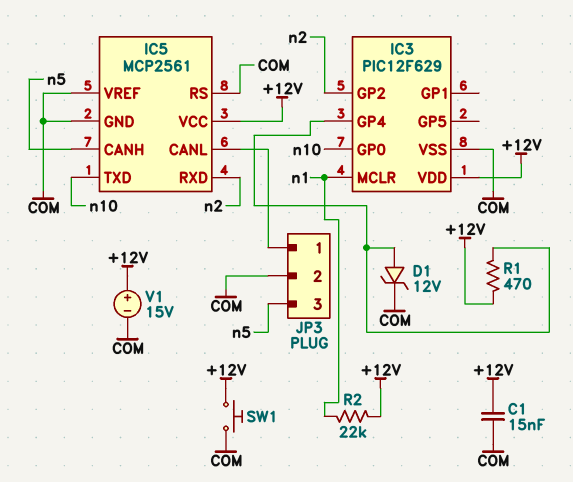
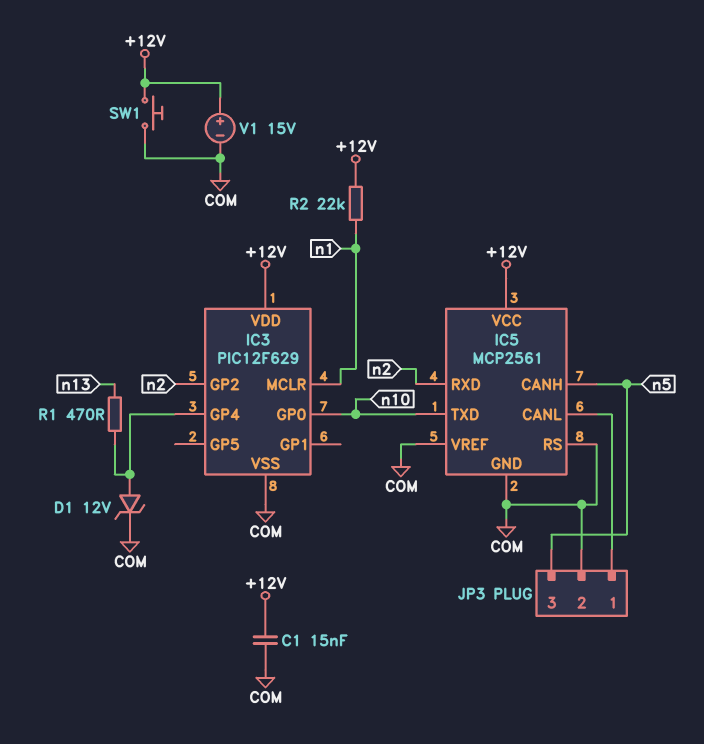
R1: 470 (+12V, IC3/GP4) -> 470 (IC3/GP4, n13)

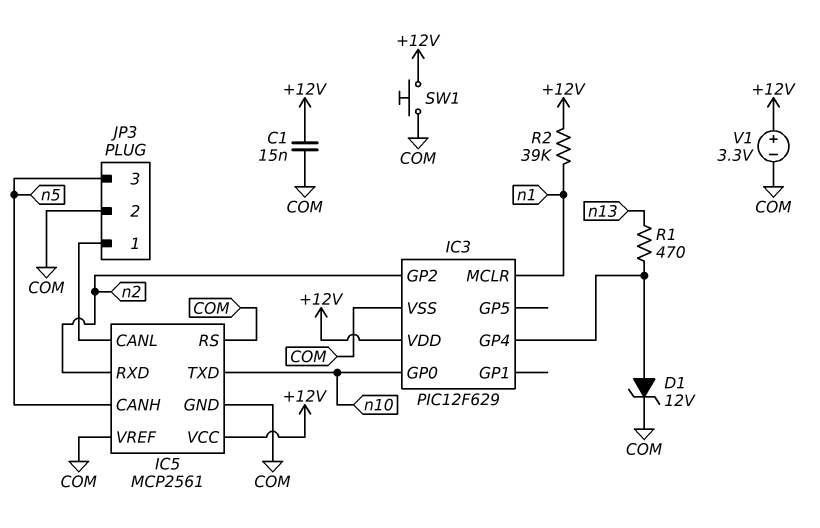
R2: 22k (+12V, n1) -> 39k (+12V, n1)
V1: 15V (plus +12V, minus COM) -> 3.3V (plus +12V, minus COM)

